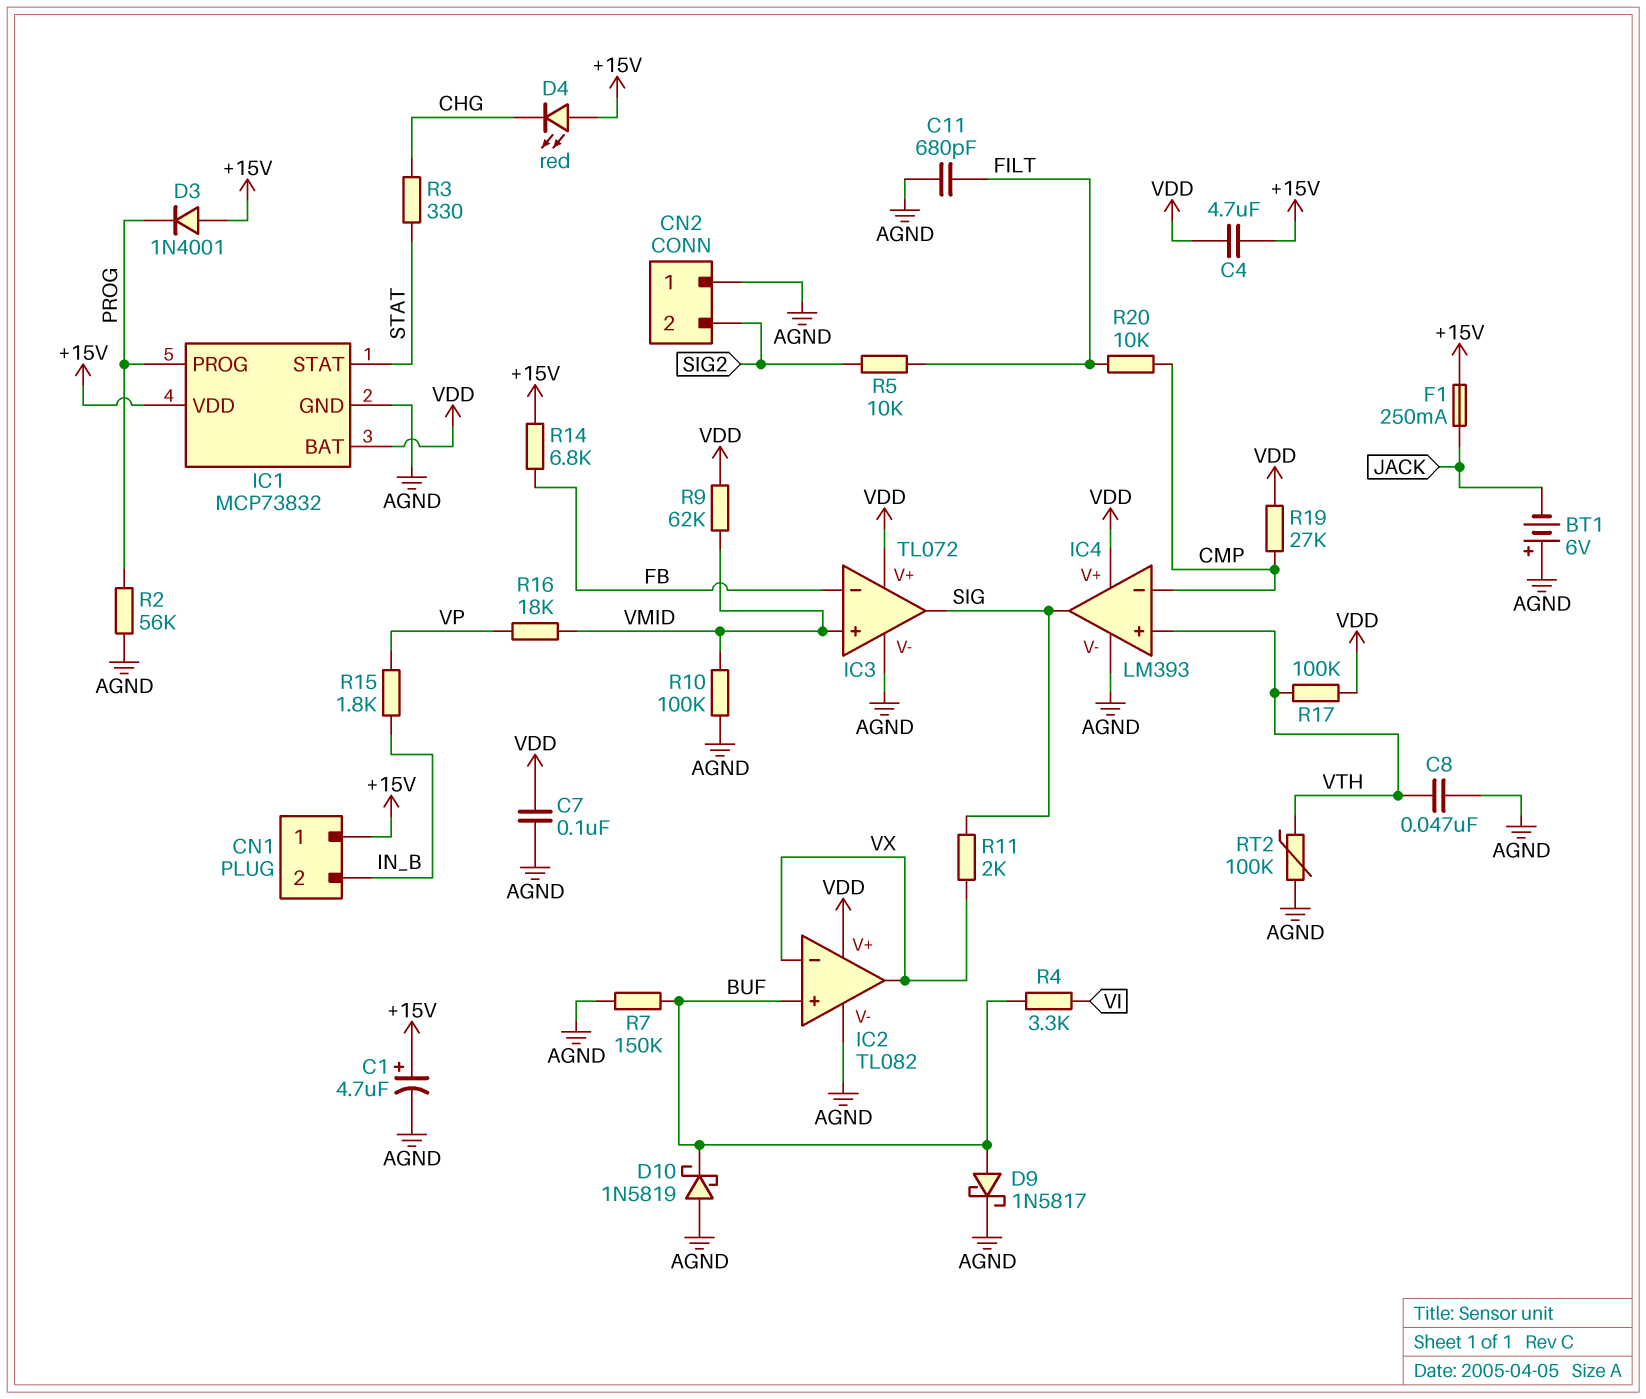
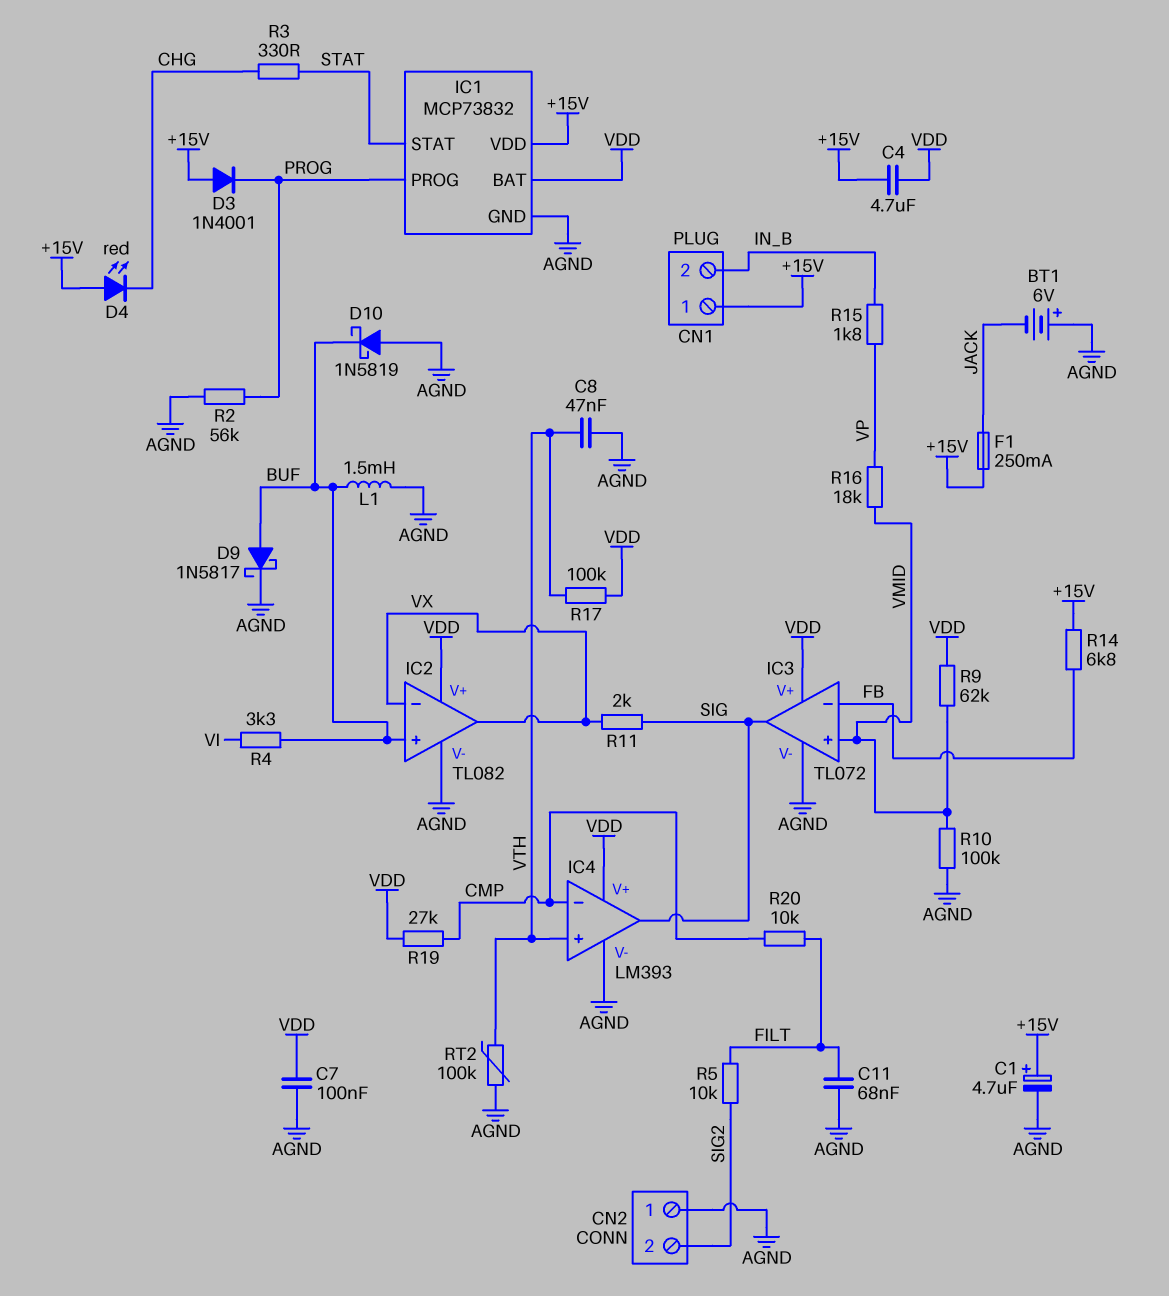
C11: 680pF (AGND, FILT) -> 68nF (AGND, FILT)
L1: none -> 1.5mH (AGND, BUF)
R7: 150k (AGND, BUF) -> none

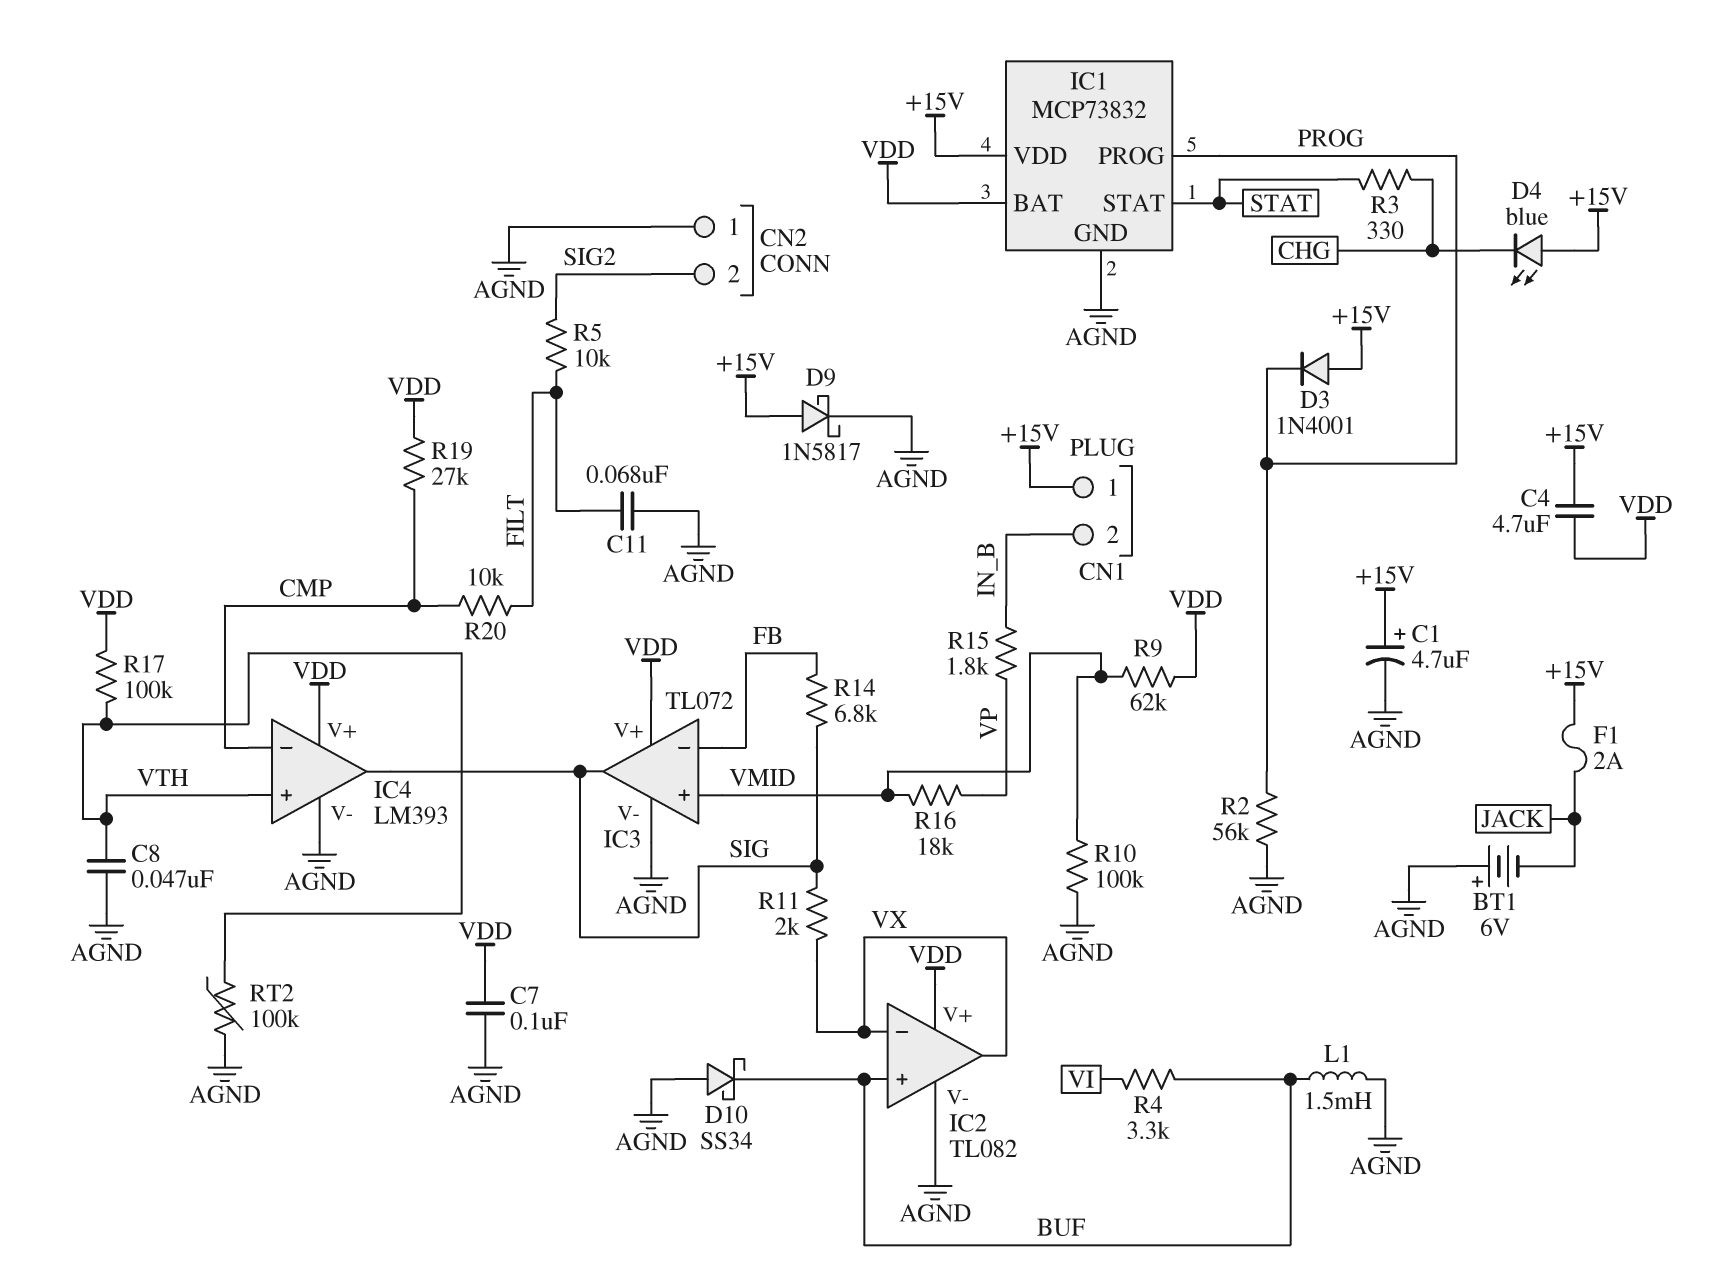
D4: LED red (A +15V, K CHG) -> LED blue (A +15V, K CHG)
D9: schottky 1N5817 (A BUF, K AGND) -> schottky 1N5817 (A +15V, K AGND)
D10: schottky 1N5819 (A AGND, K BUF) -> schottky SS34 (A AGND, K BUF)
F1: 250mA (+15V, JACK) -> 2A (+15V, JACK)
R14: 6.8k (+15V, FB) -> 6.8k (FB, SIG)

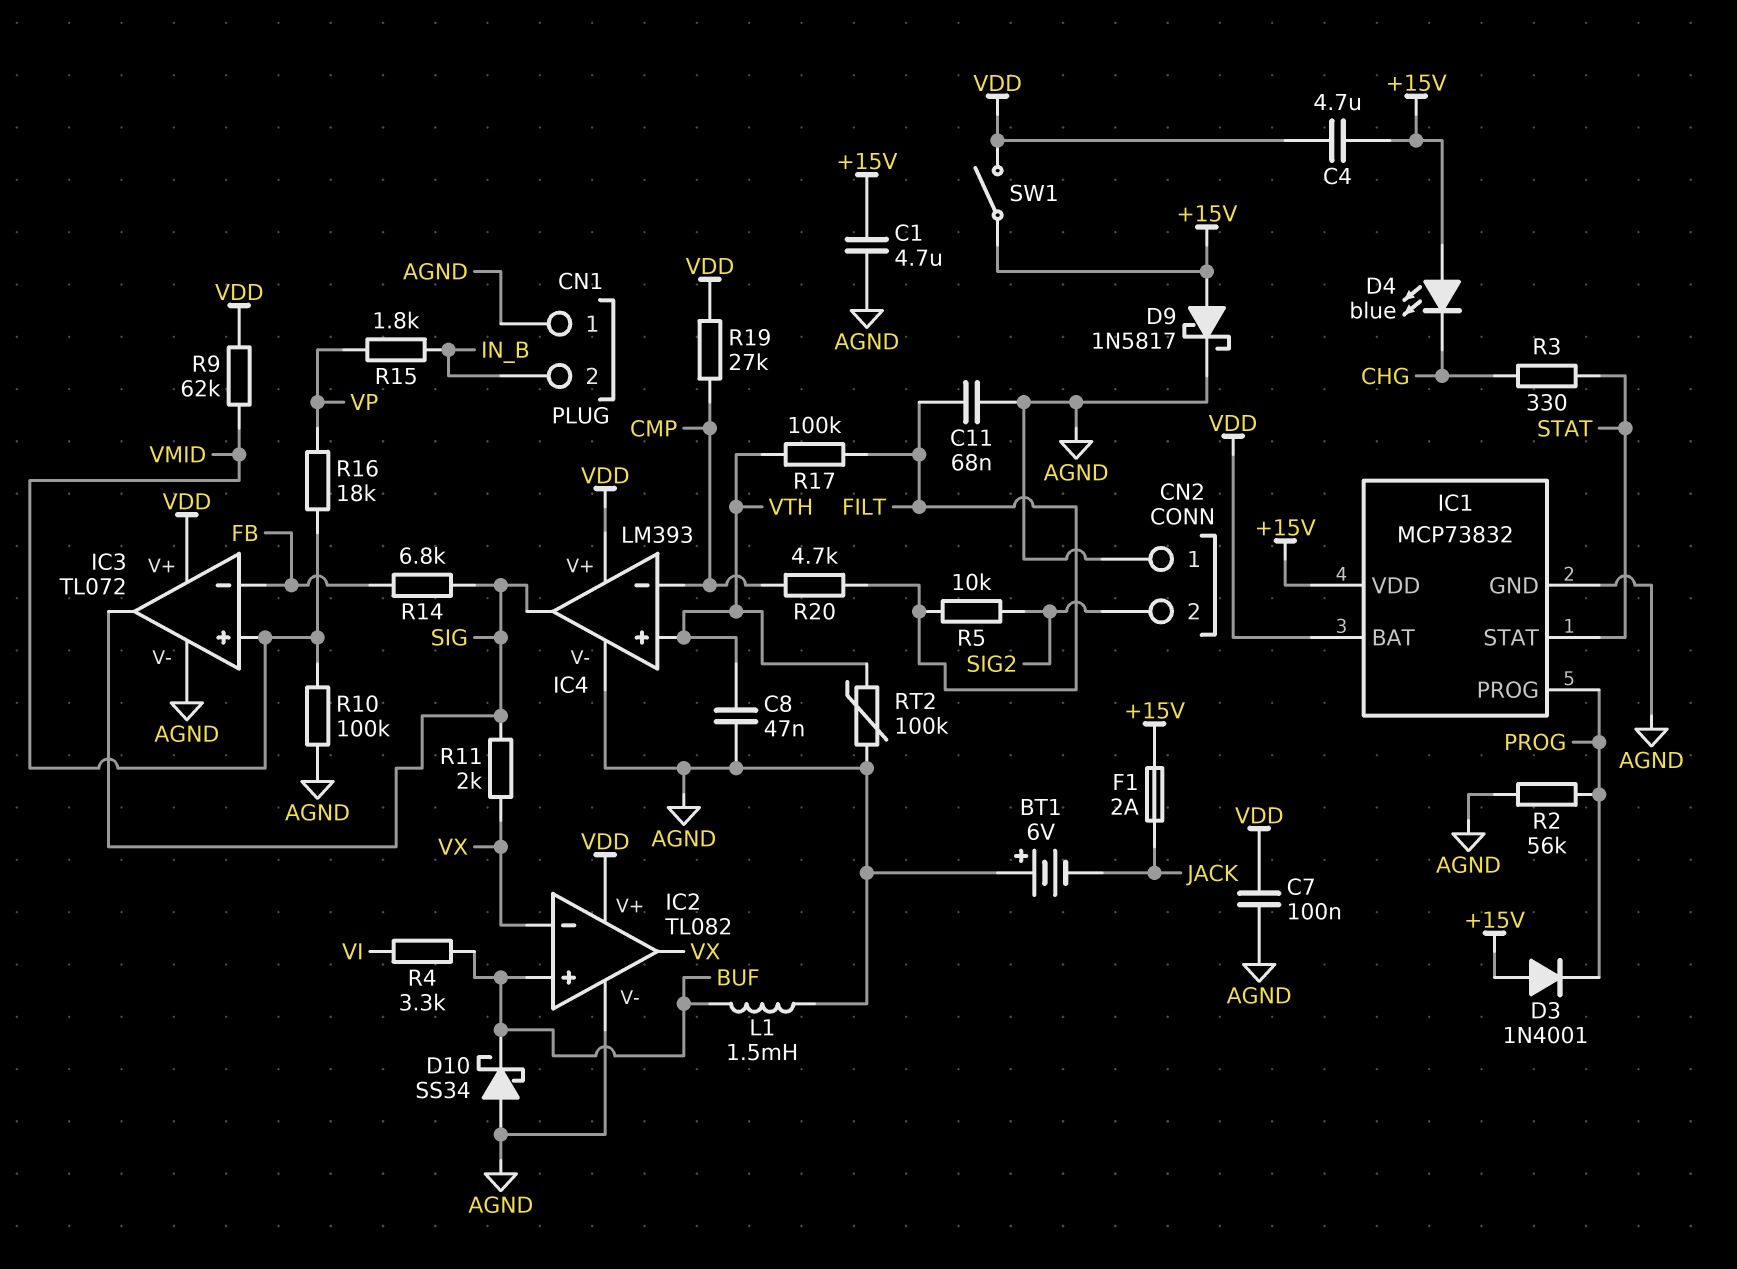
C1: 4.7uF (plus +15V, minus AGND) -> 4.7uF (+15V, AGND)
CN1 pin 1: +15V -> AGND
R17: 100k (VDD, VTH) -> 100k (FILT, VTH)
R20: 10k (CMP, FILT) -> 4.7k (CMP, FILT)
SW1: none -> switch (+15V, VDD)

